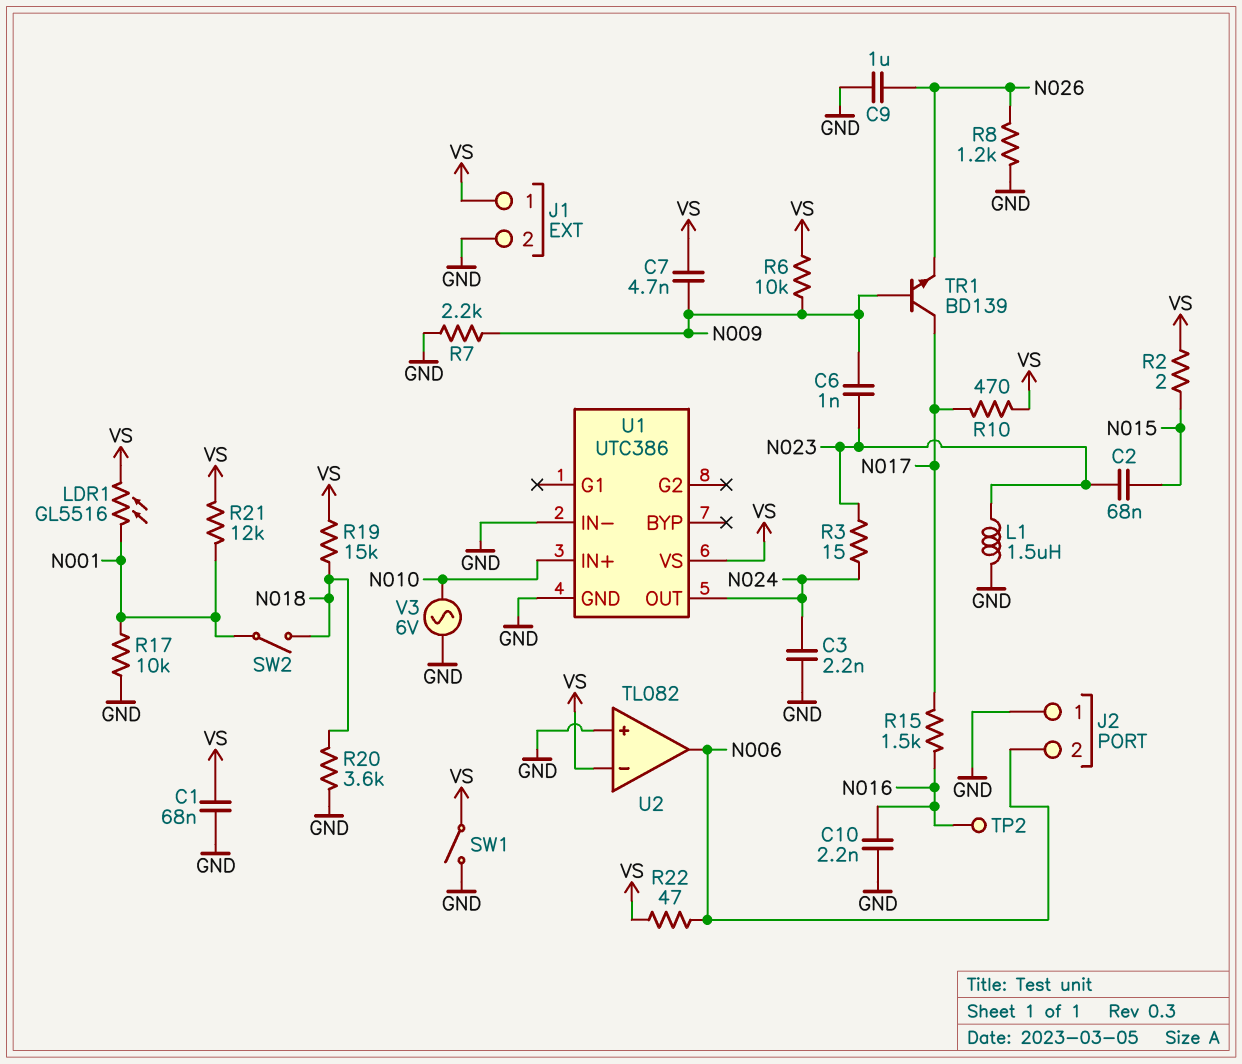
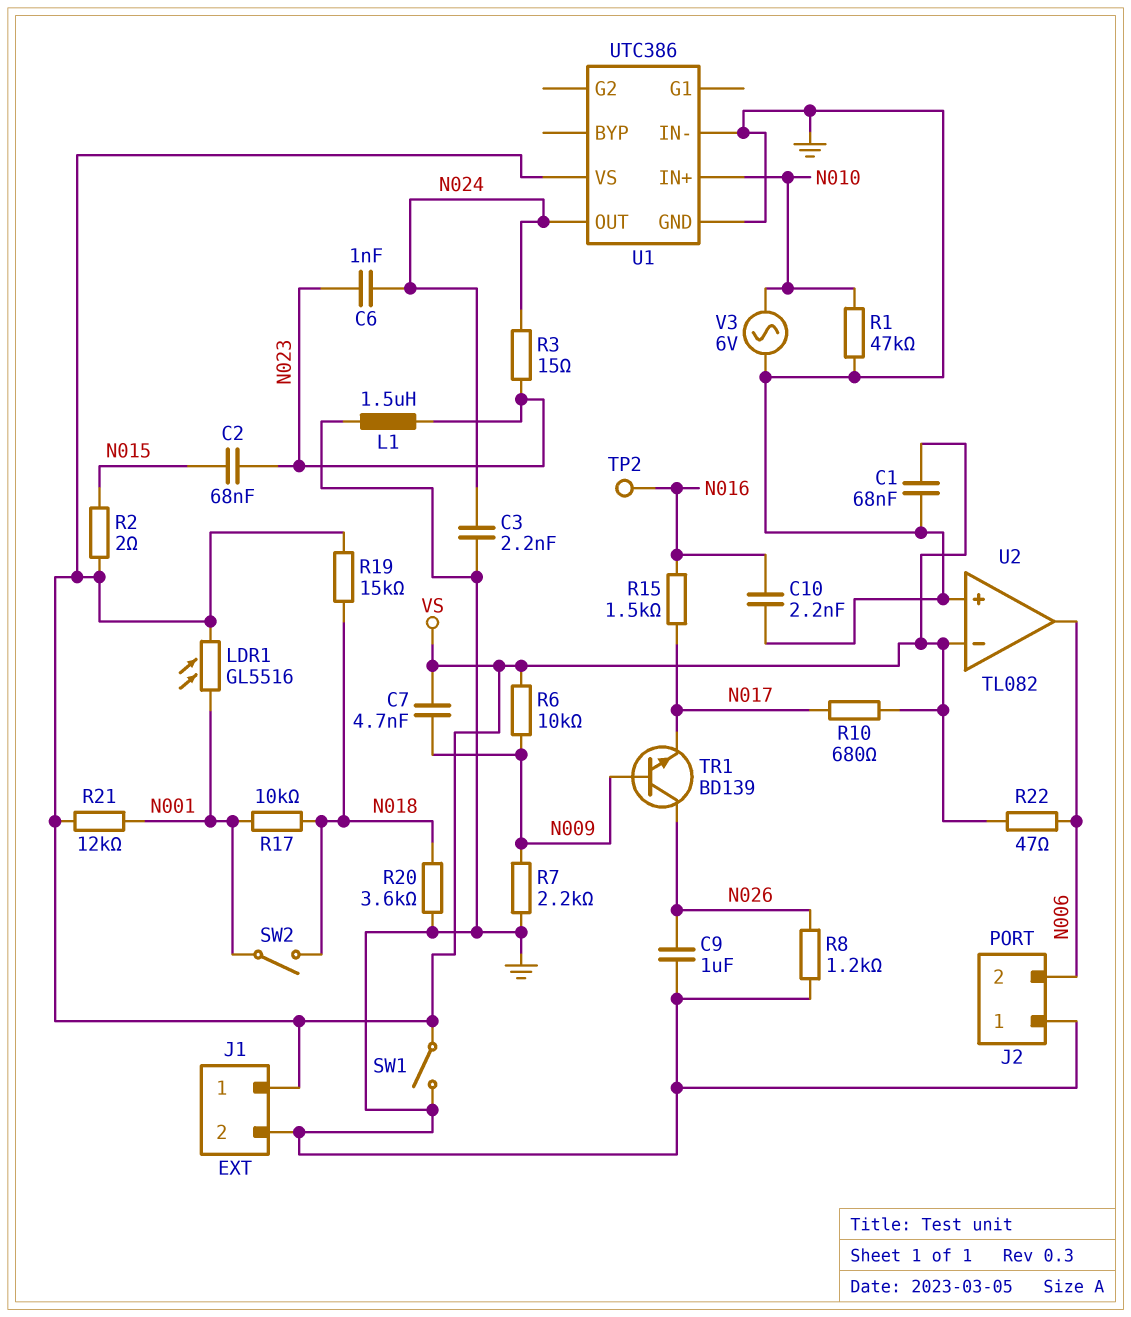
C6: 1nF (N009, N023) -> 1nF (N023, N024)
R1: none -> 47k (GND, N010)
R10: 470 (N017, VS) -> 680 (N017, VS)
R17: 10k (GND, N001) -> 10k (N001, N018)
TR1: NPN BD139 (B N009, C N017, E N026) -> NPN BD139 (B N009, C N026, E N017)

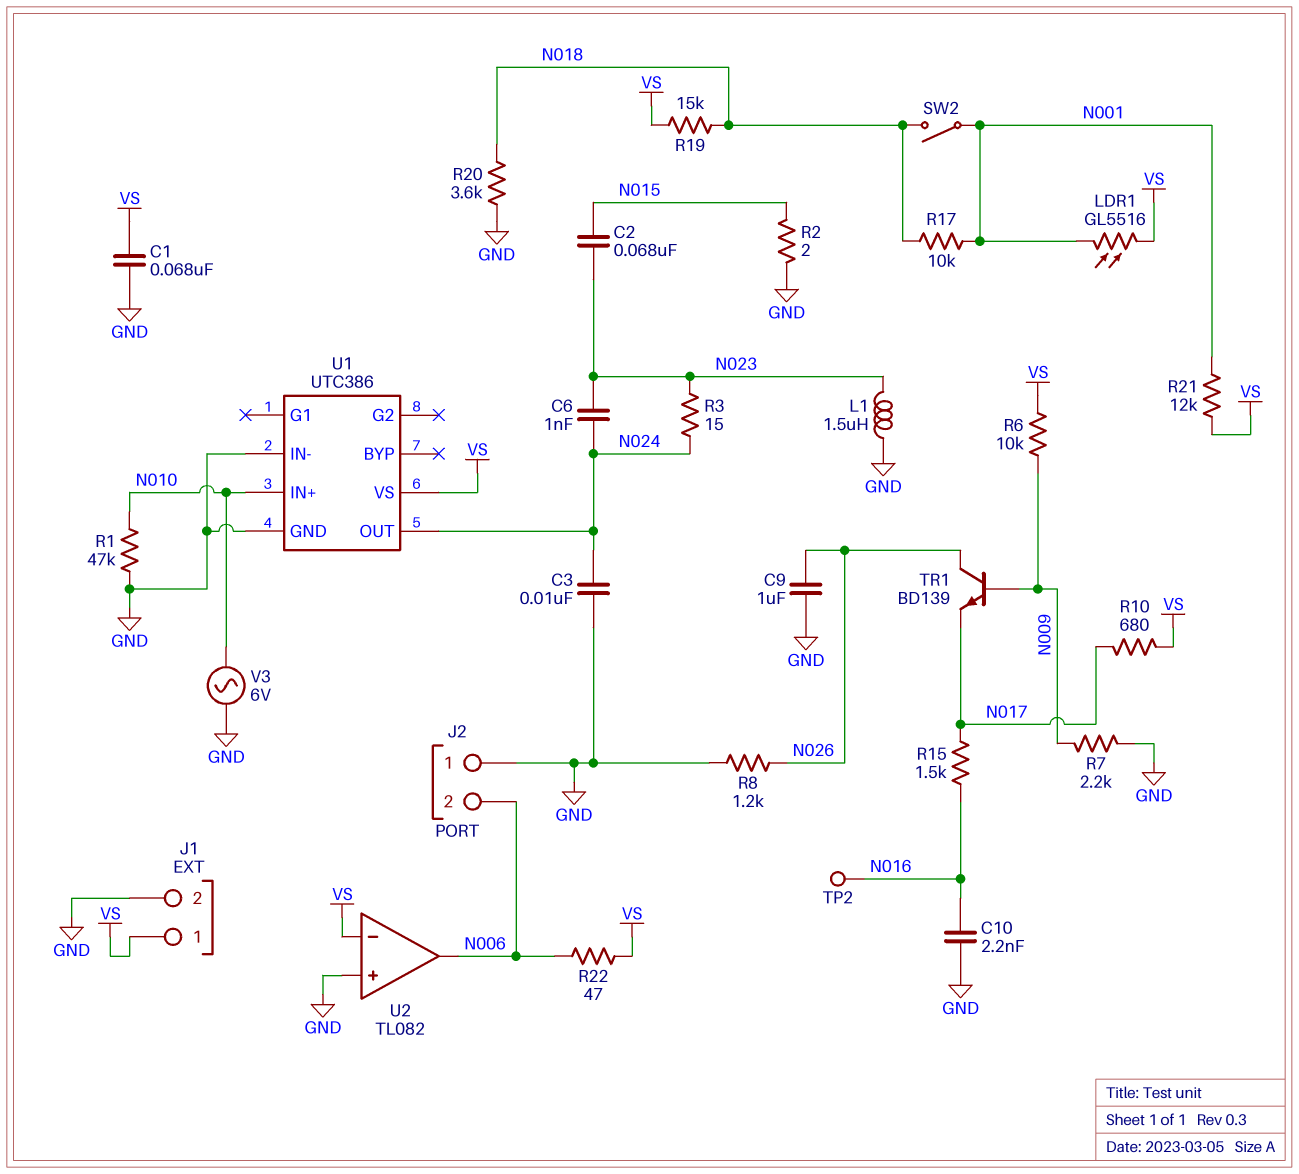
C3: 2.2nF (GND, N024) -> 10nF (GND, N024)
C7: 4.7nF (N009, VS) -> none
R2: 2 (N015, VS) -> 2 (GND, N015)
SW1: switch (GND, VS) -> none

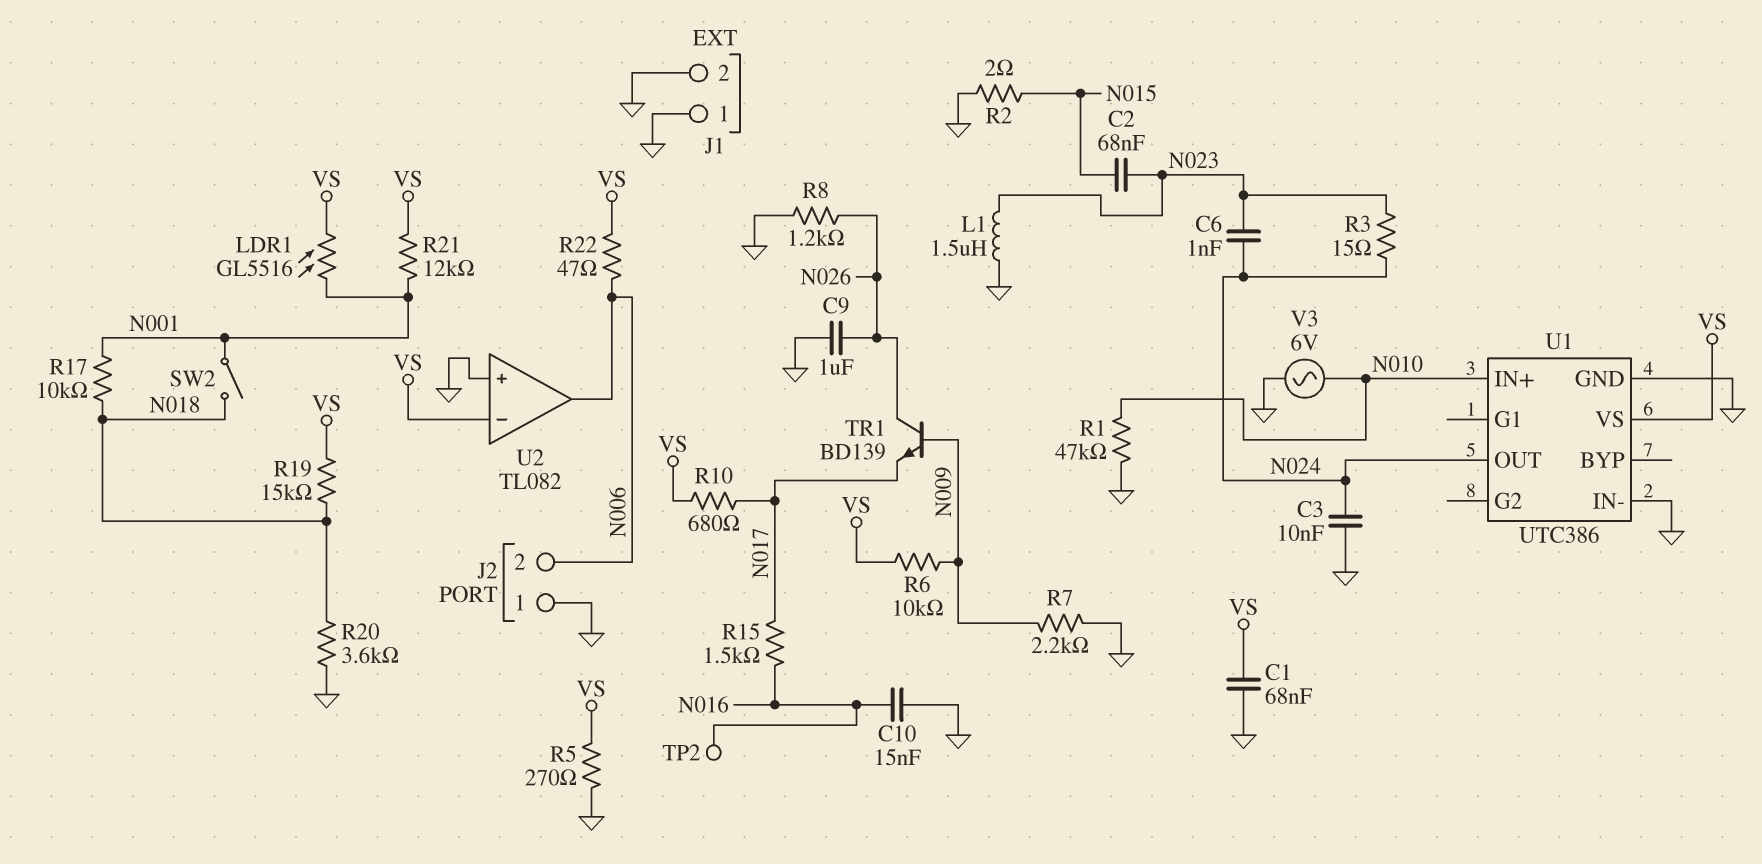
C10: 2.2nF (GND, N016) -> 15nF (GND, N016)
J1 pin 1: VS -> GND
R5: none -> 270 (GND, VS)

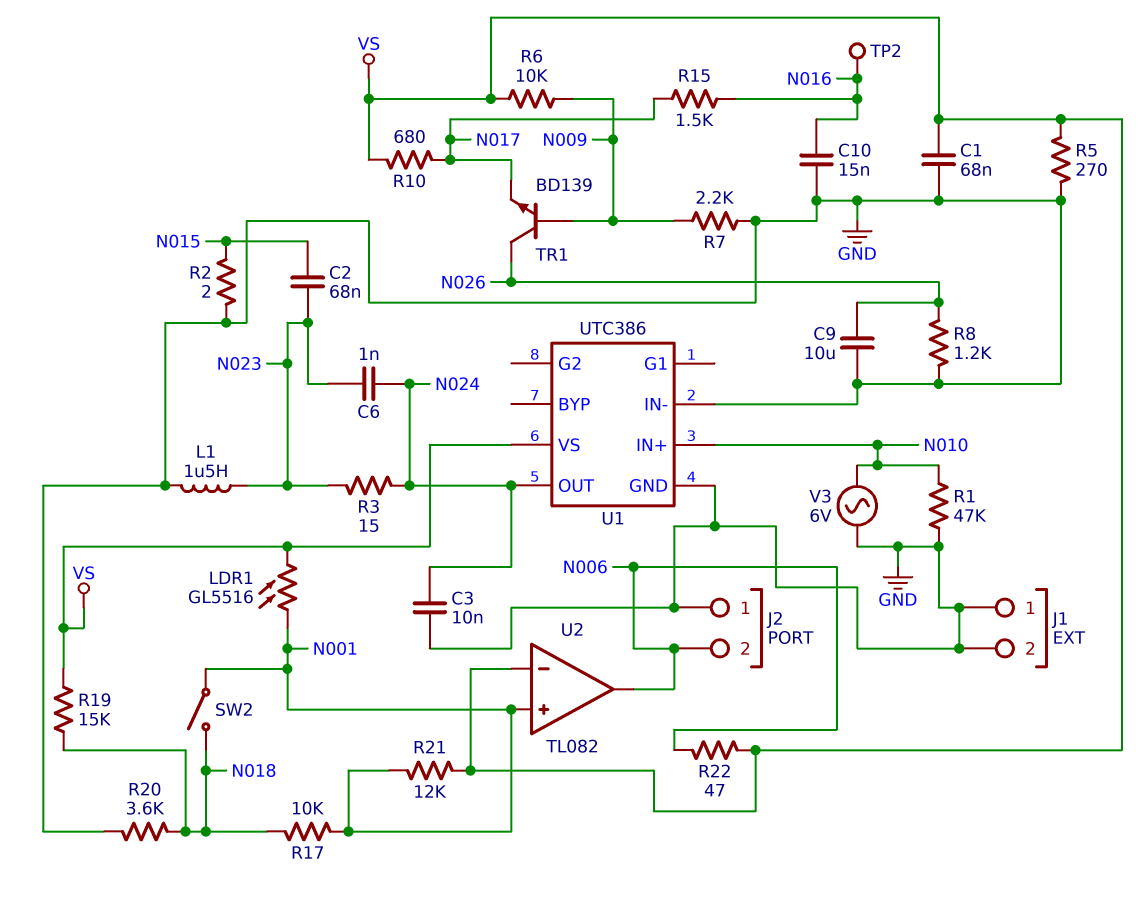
C9: 1uF (GND, N026) -> 10uF (GND, N026)
U2 pin in+: GND -> N001

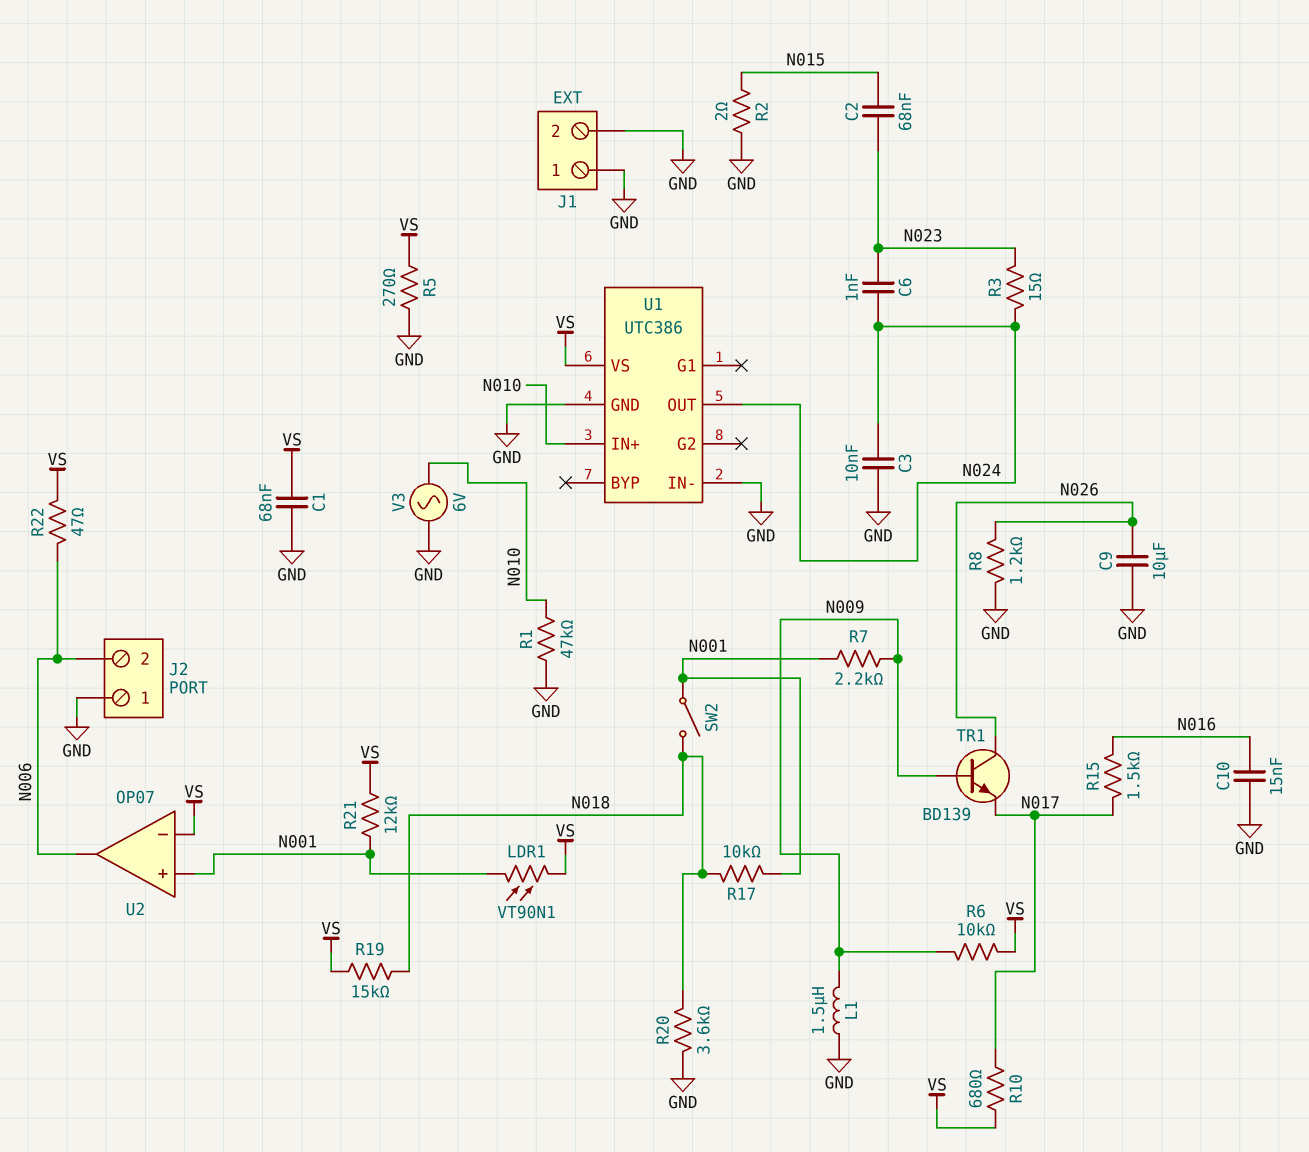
L1: 1.5uH (GND, N023) -> 1.5uH (GND, N009)
LDR1: GL5516 (N001, VS) -> VT90N1 (N001, VS)
R7: 2.2k (GND, N009) -> 2.2k (N001, N009)
TP2: test point (N016) -> none
U2: TL082 -> OP07

